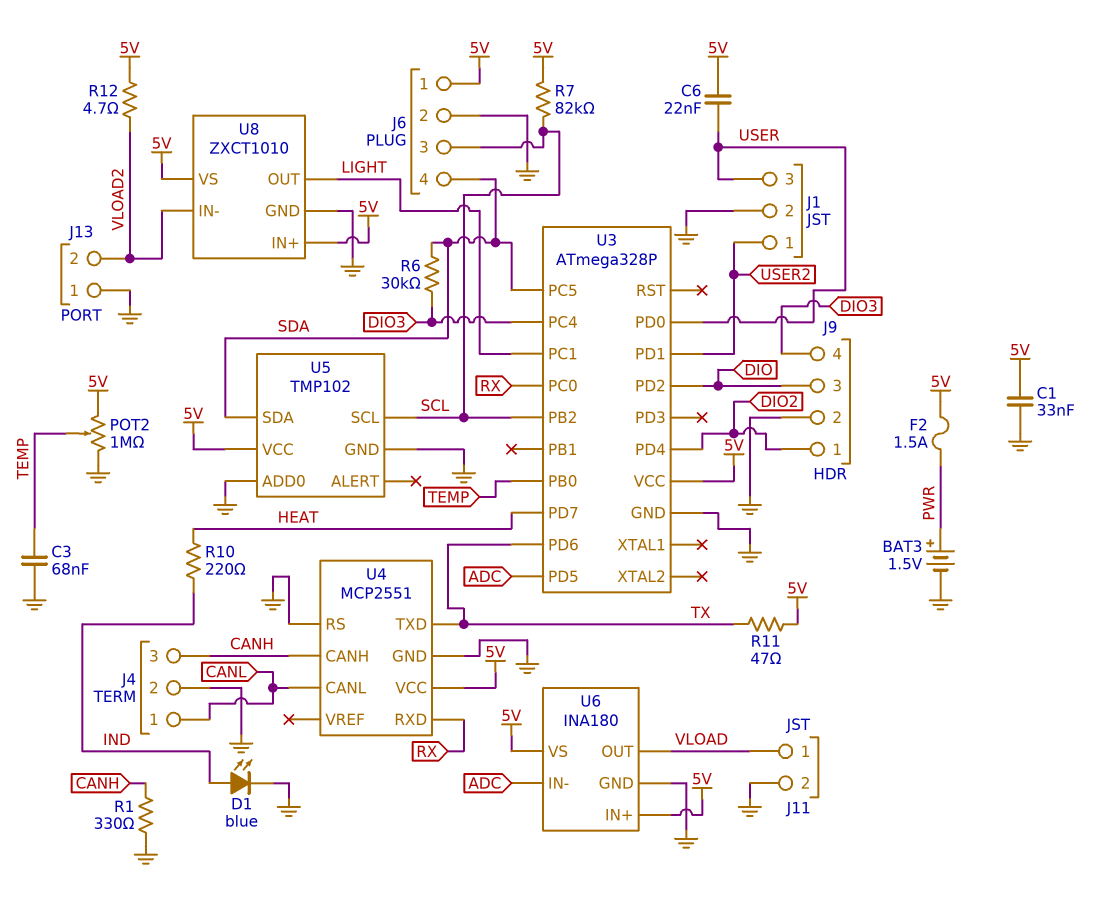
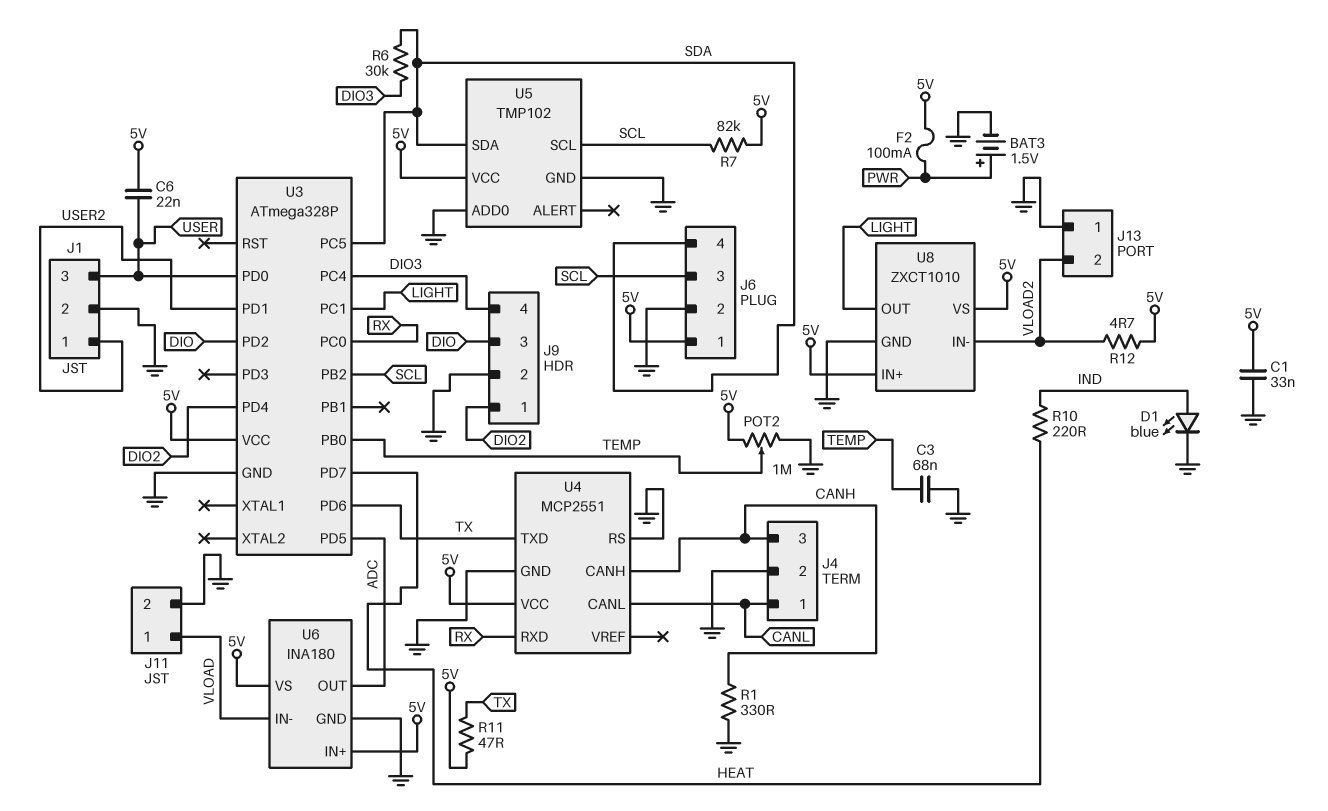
F2: 1.5A (5V, PWR) -> 100mA (5V, PWR)
U6 pin IN-: ADC -> VLOAD
U6 pin OUT: VLOAD -> ADC

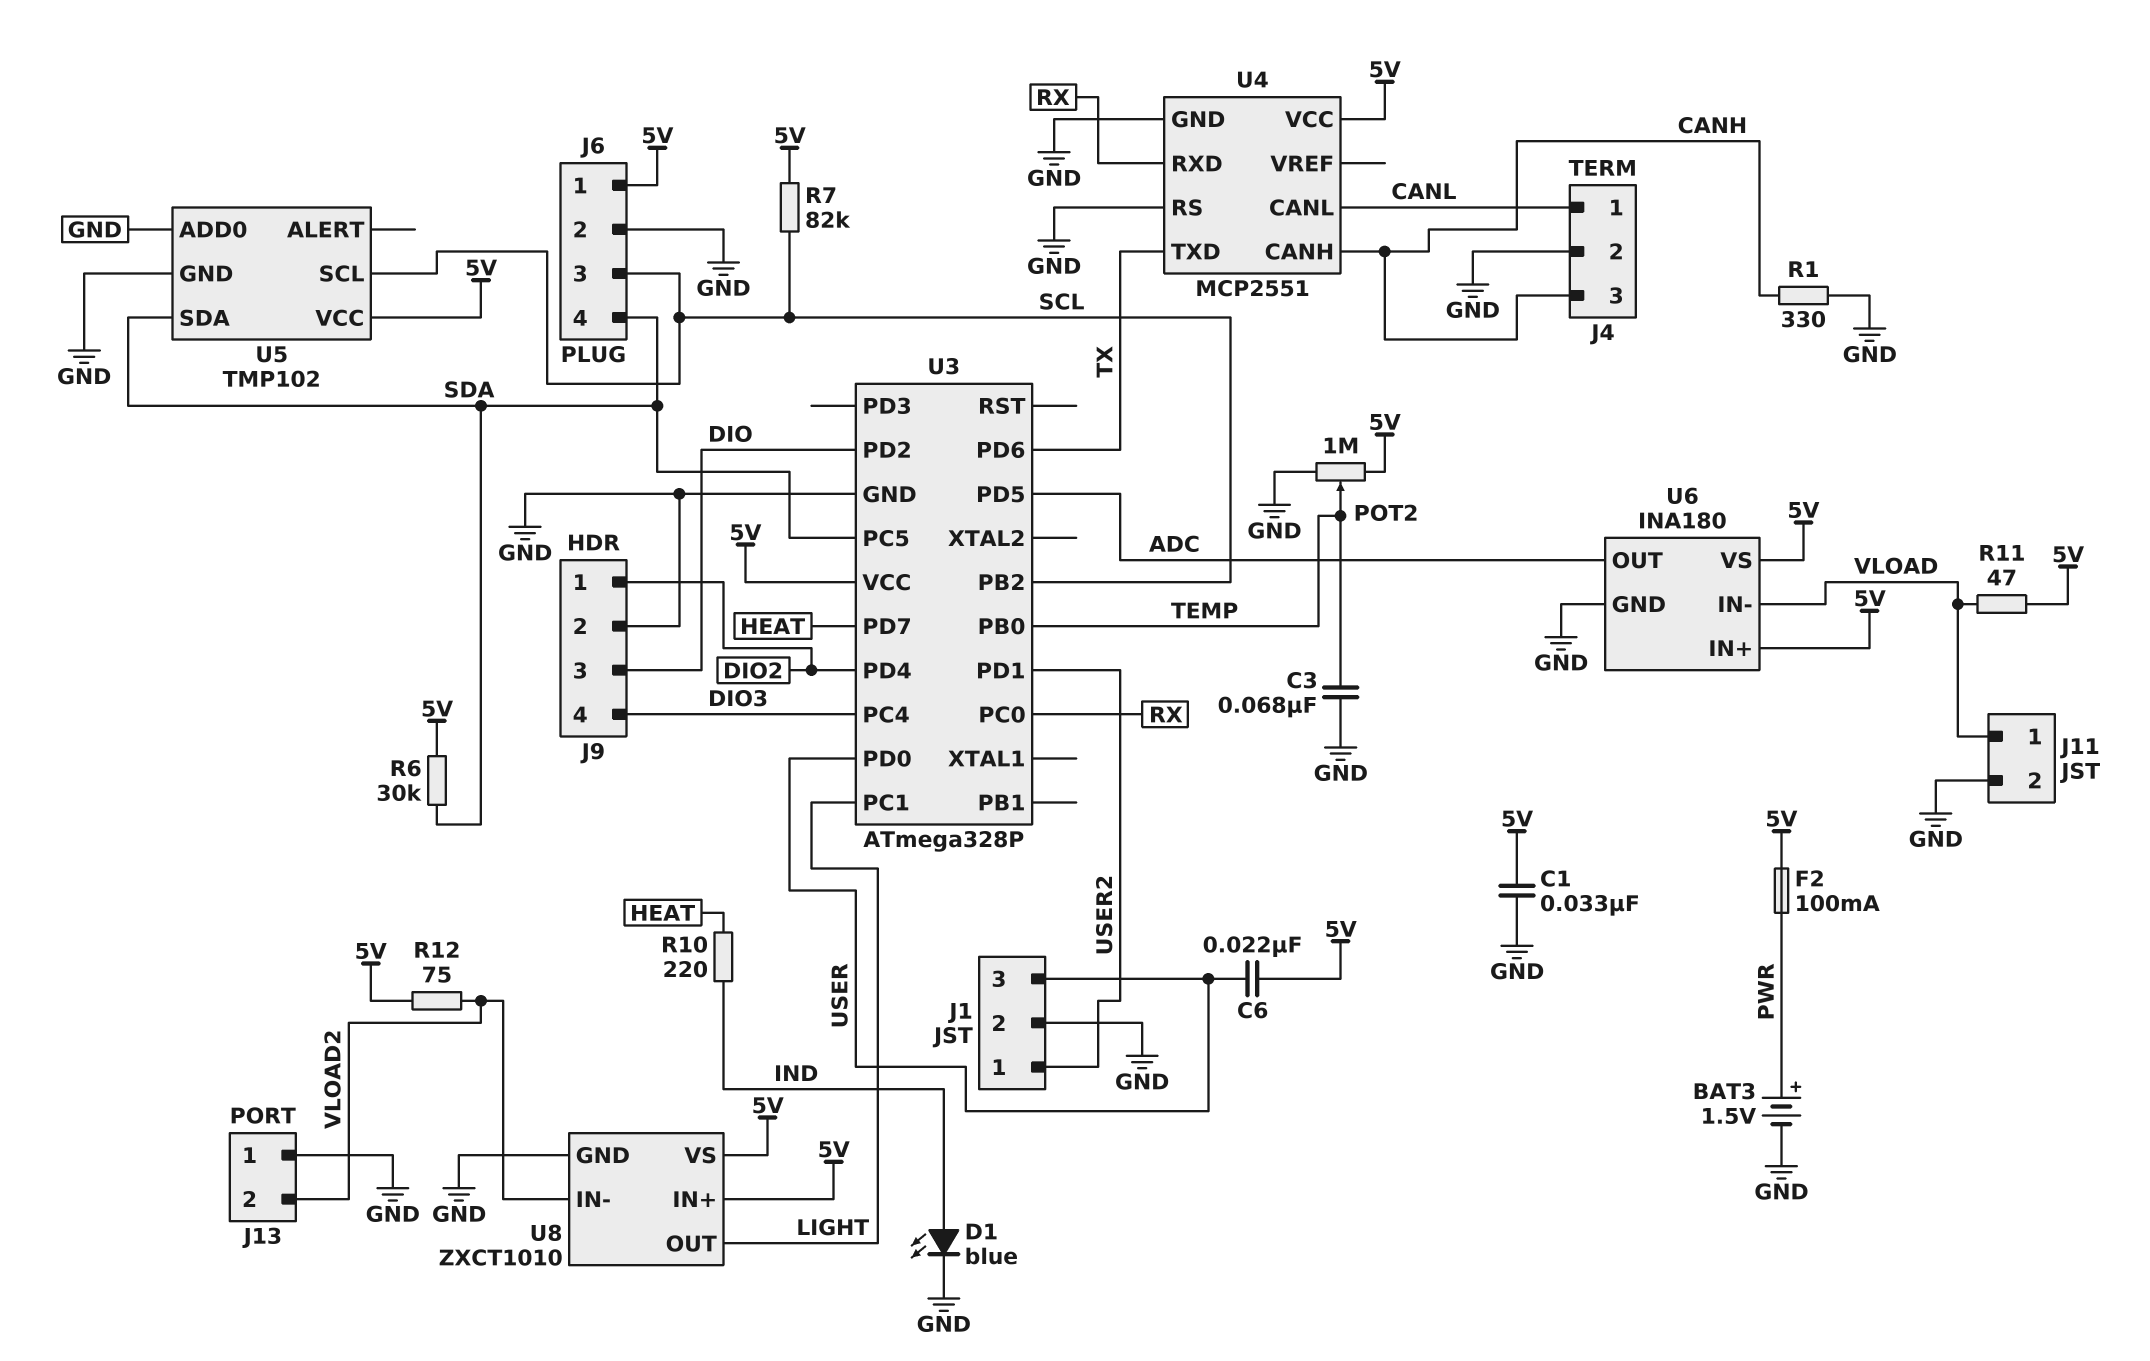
R6: 30k (DIO3, SDA) -> 30k (5V, SDA)
R11: 47 (5V, TX) -> 47 (5V, VLOAD)
R12: 4.7 (5V, VLOAD2) -> 75 (5V, VLOAD2)

